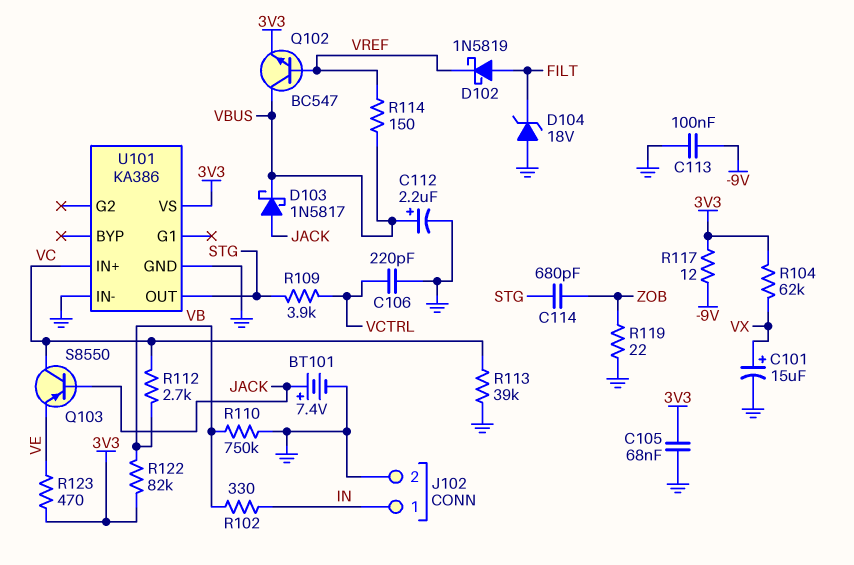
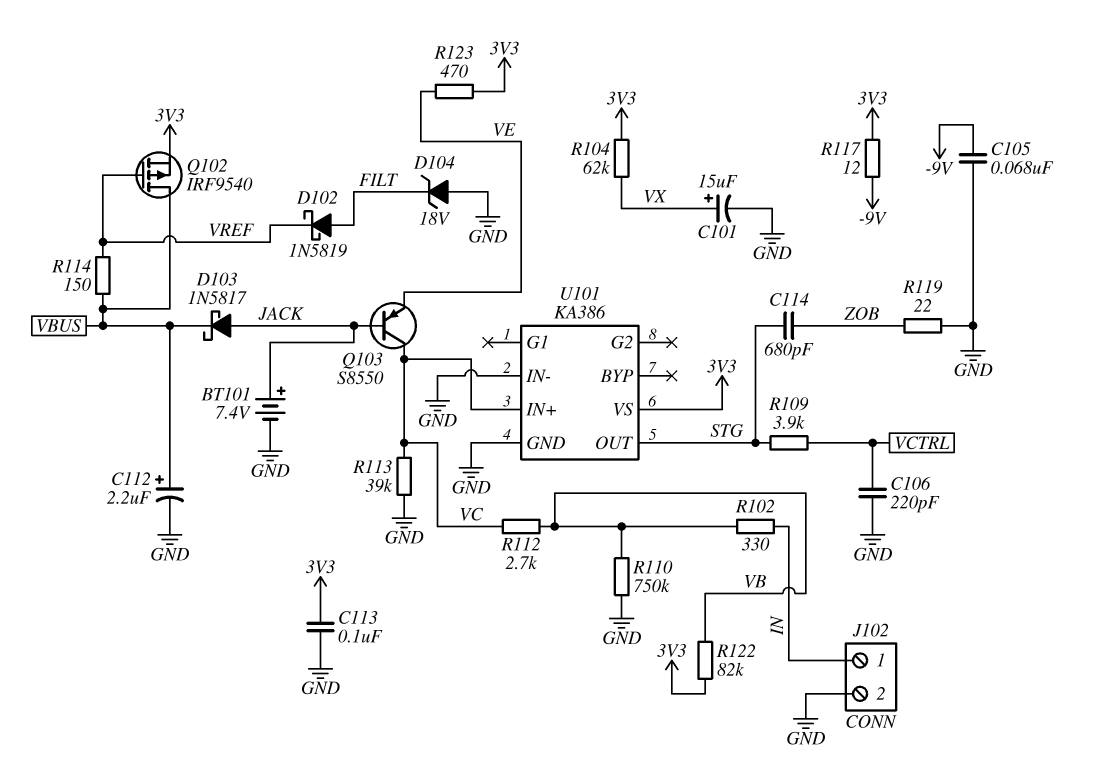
C105: 68nF (3V3, GND) -> 68nF (-9V, GND)
C113: 100nF (-9V, GND) -> 100nF (3V3, GND)
Q102: NPN BC547 (B VREF, C VBUS, E 3V3) -> PMOS IRF9540 (G VREF, D VBUS, S 3V3)

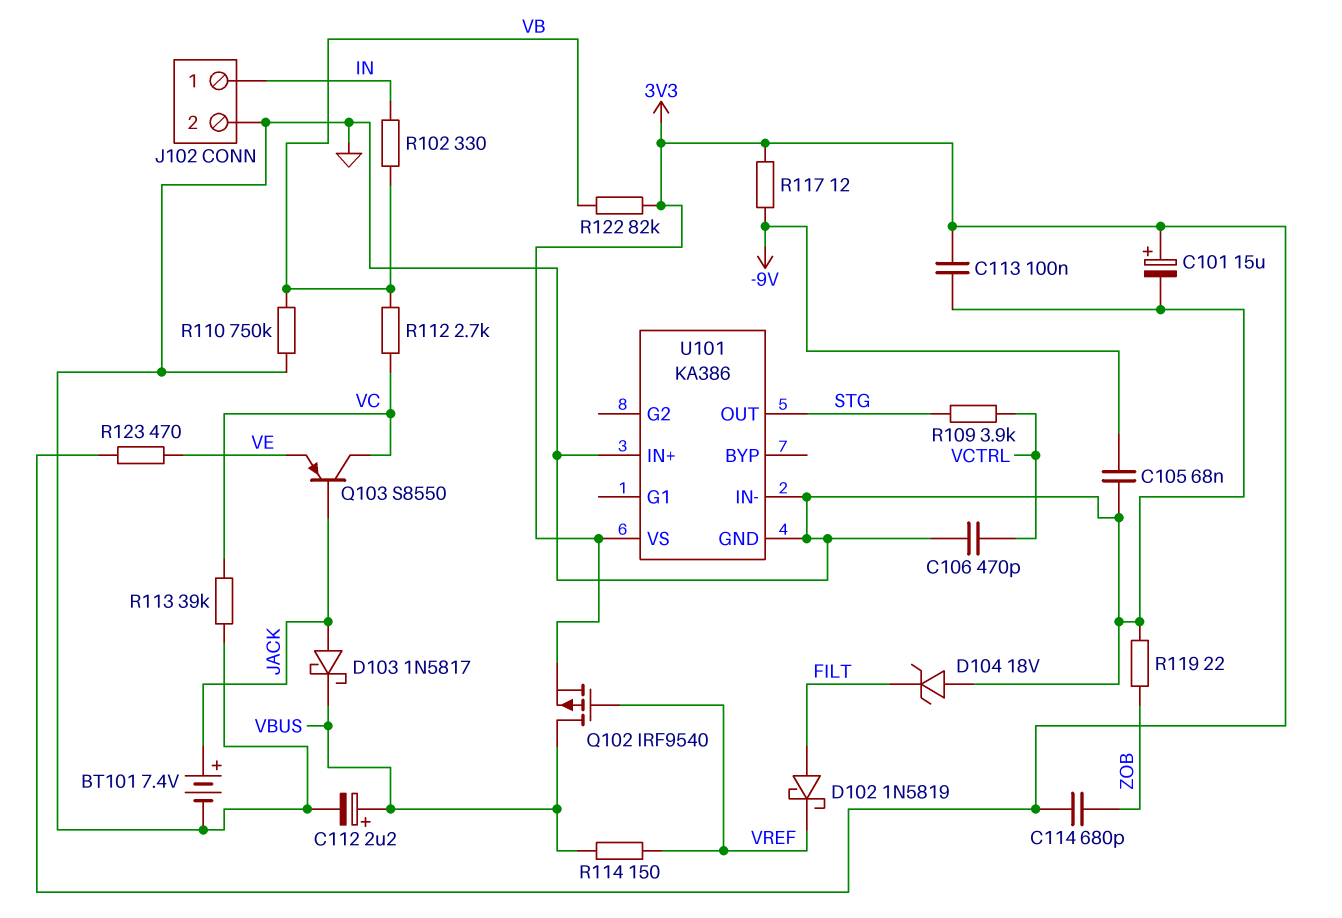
C101: 15uF (plus VX, minus GND) -> 15uF (plus 3V3, minus GND)
C106: 220pF (GND, VCTRL) -> 470pF (GND, VCTRL)
C114: 680pF (STG, ZOB) -> 680pF (3V3, ZOB)
R104: 62k (3V3, VX) -> none
U101 pin IN+: VC -> GND

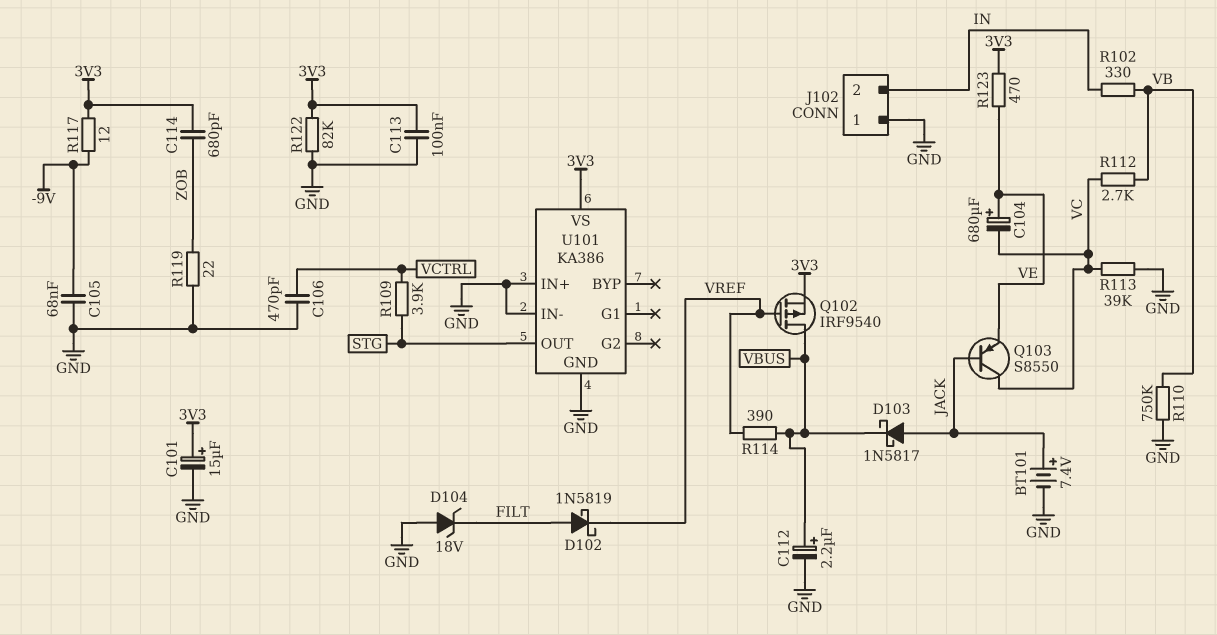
C104: none -> 680uF (plus VE, minus VC)
J102 pin 1: IN -> GND
J102 pin 2: GND -> IN
R114: 150 (VBUS, VREF) -> 390 (VBUS, VREF)
R122: 82k (3V3, VB) -> 82k (3V3, GND)

